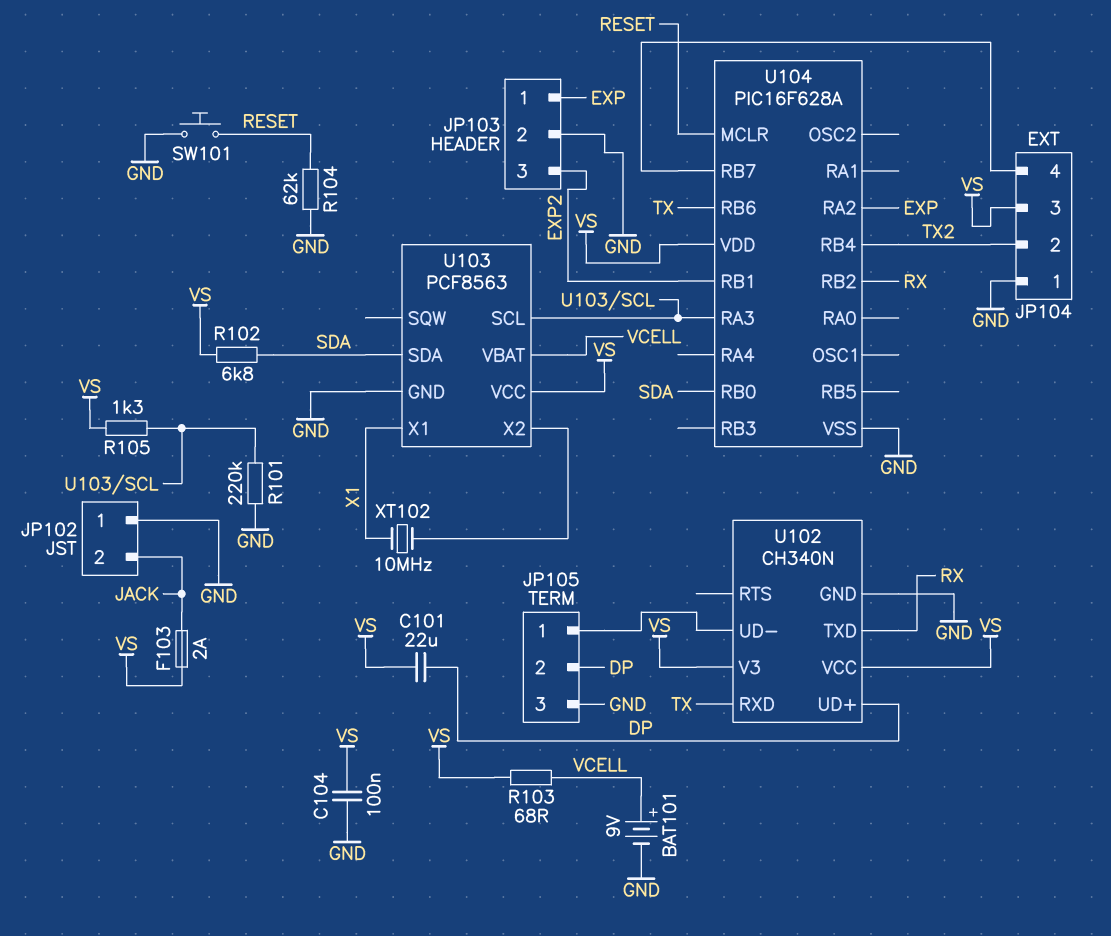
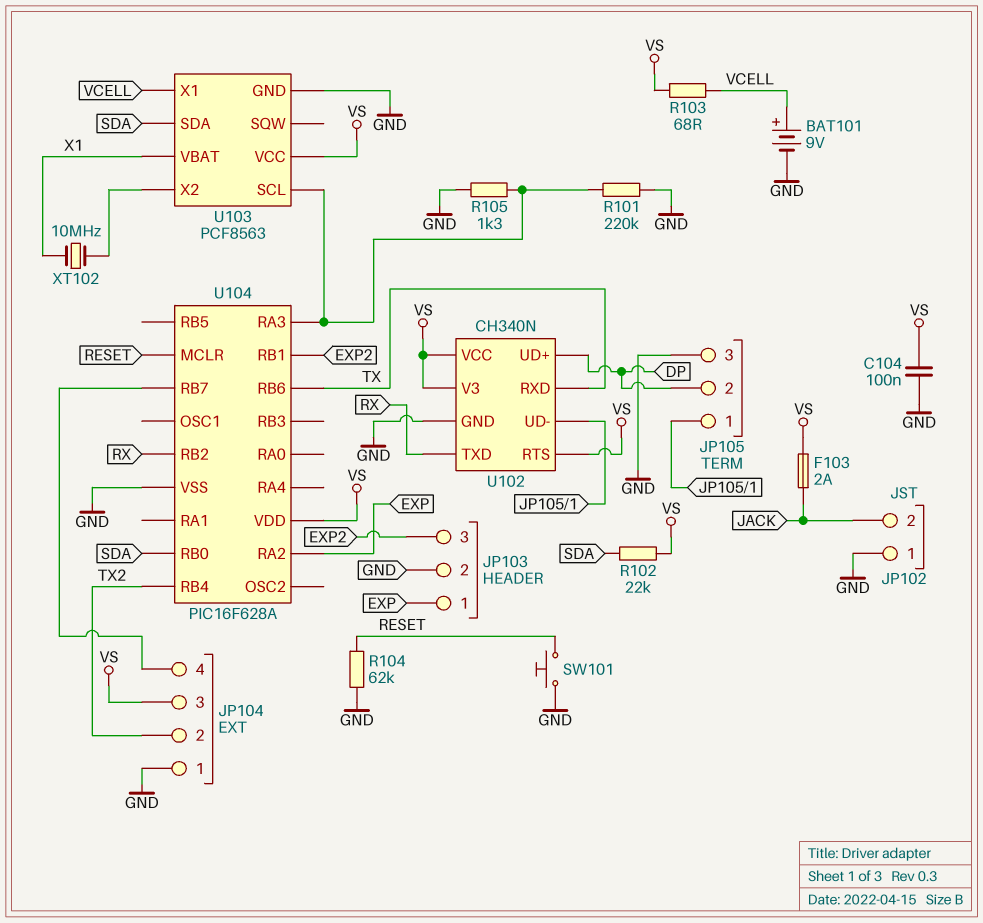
C101: 22uF (DP, VS) -> none
R102: 6.8k (SDA, VS) -> 22k (SDA, VS)
R105: 1.3k (U103/SCL, VS) -> 1.3k (GND, U103/SCL)
U102 pin RTS: none -> VS
U103 pin VBAT: VCELL -> X1
U103 pin X1: X1 -> VCELL

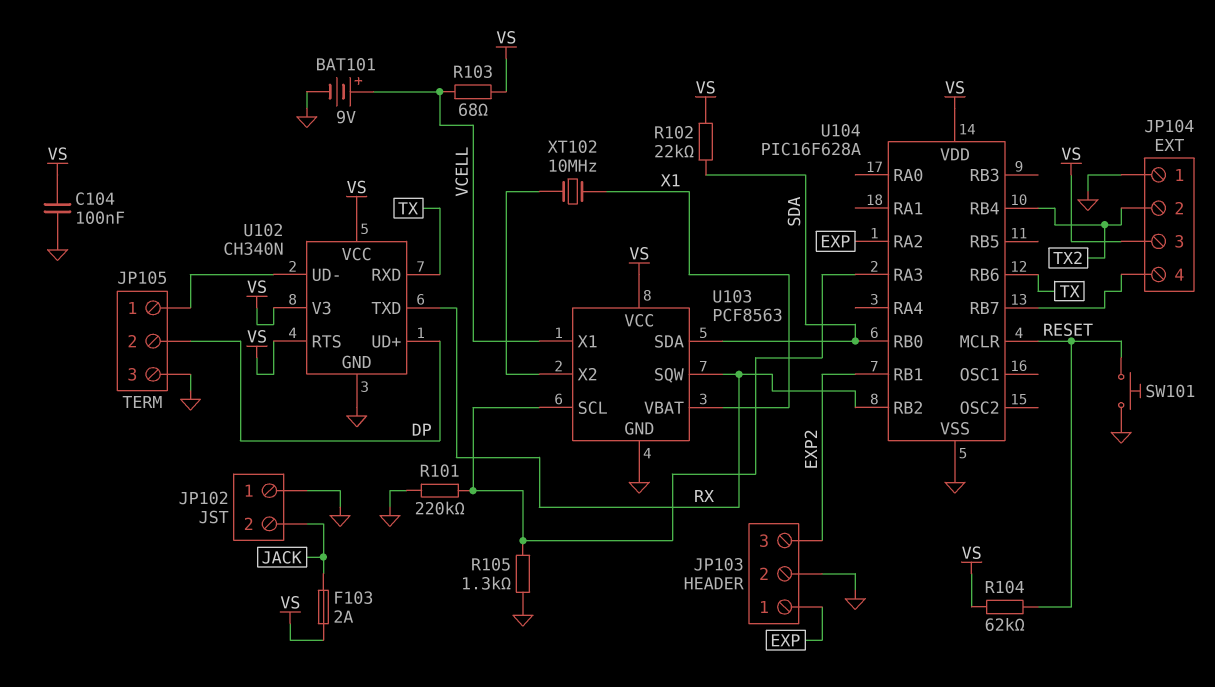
R104: 62k (GND, RESET) -> 62k (RESET, VS)
U103 pin SQW: none -> RX

